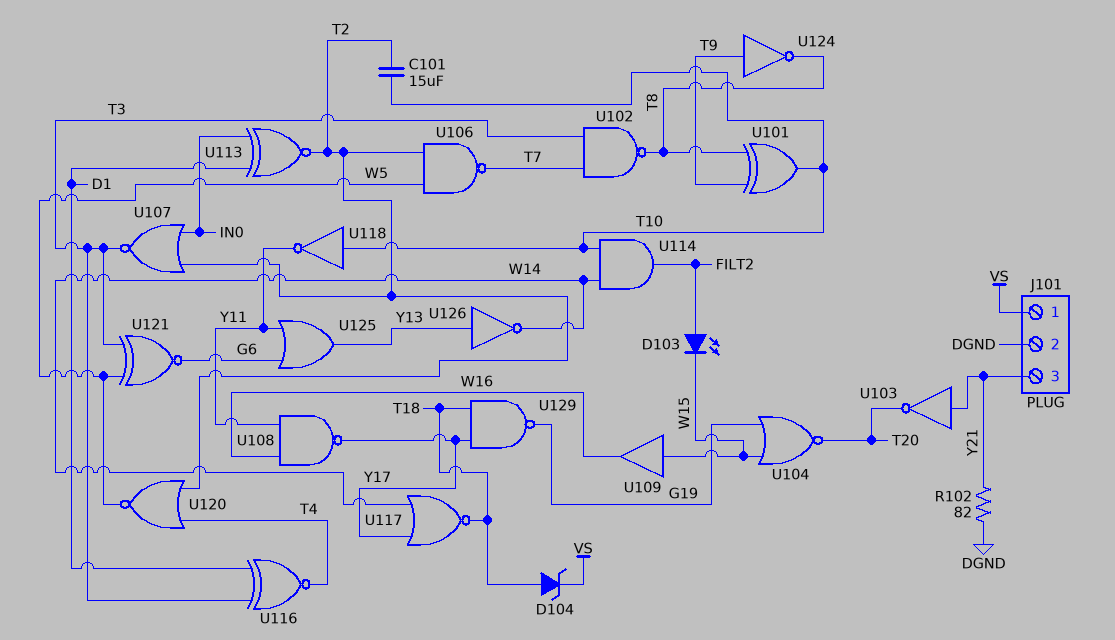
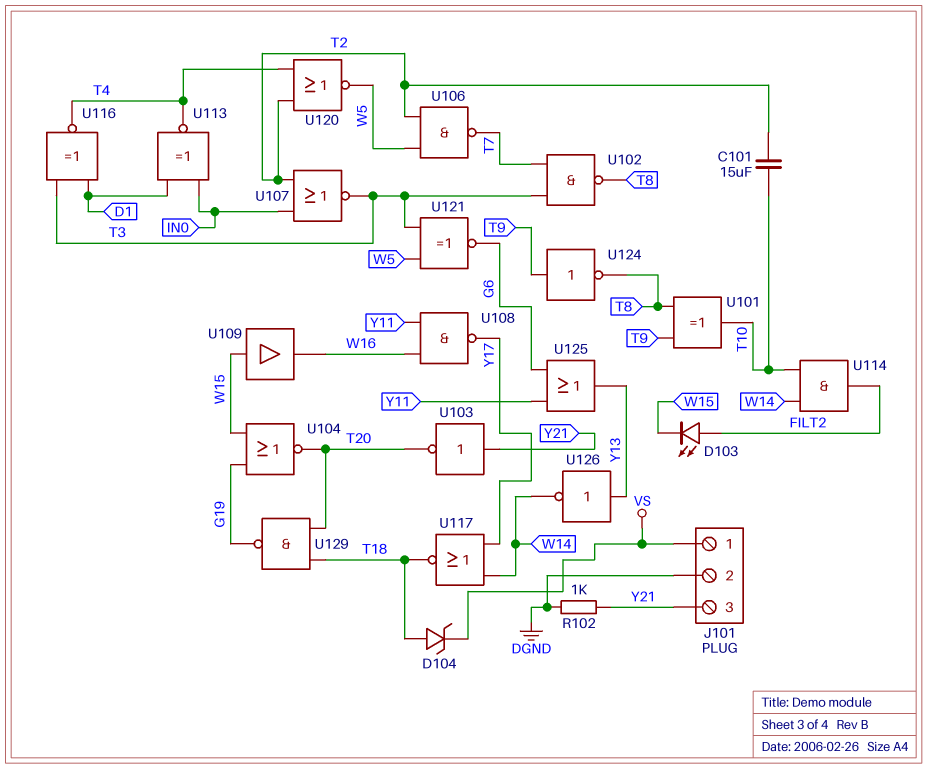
R102: 82 (DGND, Y21) -> 1k (DGND, Y21)
U113: XNOR (in D1, in IN0, out T2) -> XNOR (in D1, in IN0, out T4)
U118: NOT (in T10, out Y11) -> none
U129: NAND (in T18, in Y17, out G19) -> NAND (in T18, in T20, out G19)

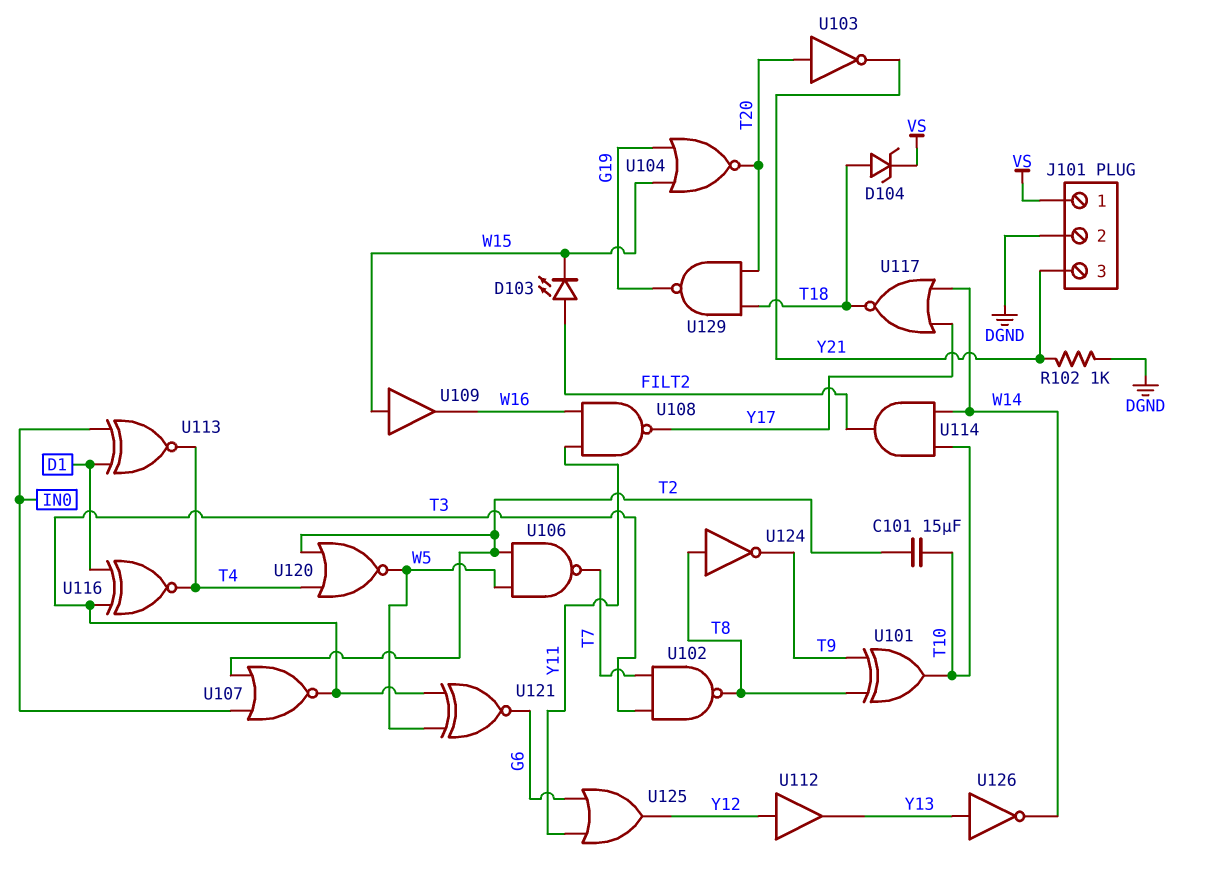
U103: NOT (in Y21, out T20) -> NOT (in T20, out Y21)
U112: none -> buffer (in Y12, out Y13)
U124: NOT (in T9, out T8) -> NOT (in T8, out T9)
U125: OR (in G6, in Y11, out Y13) -> OR (in G6, in Y11, out Y12)

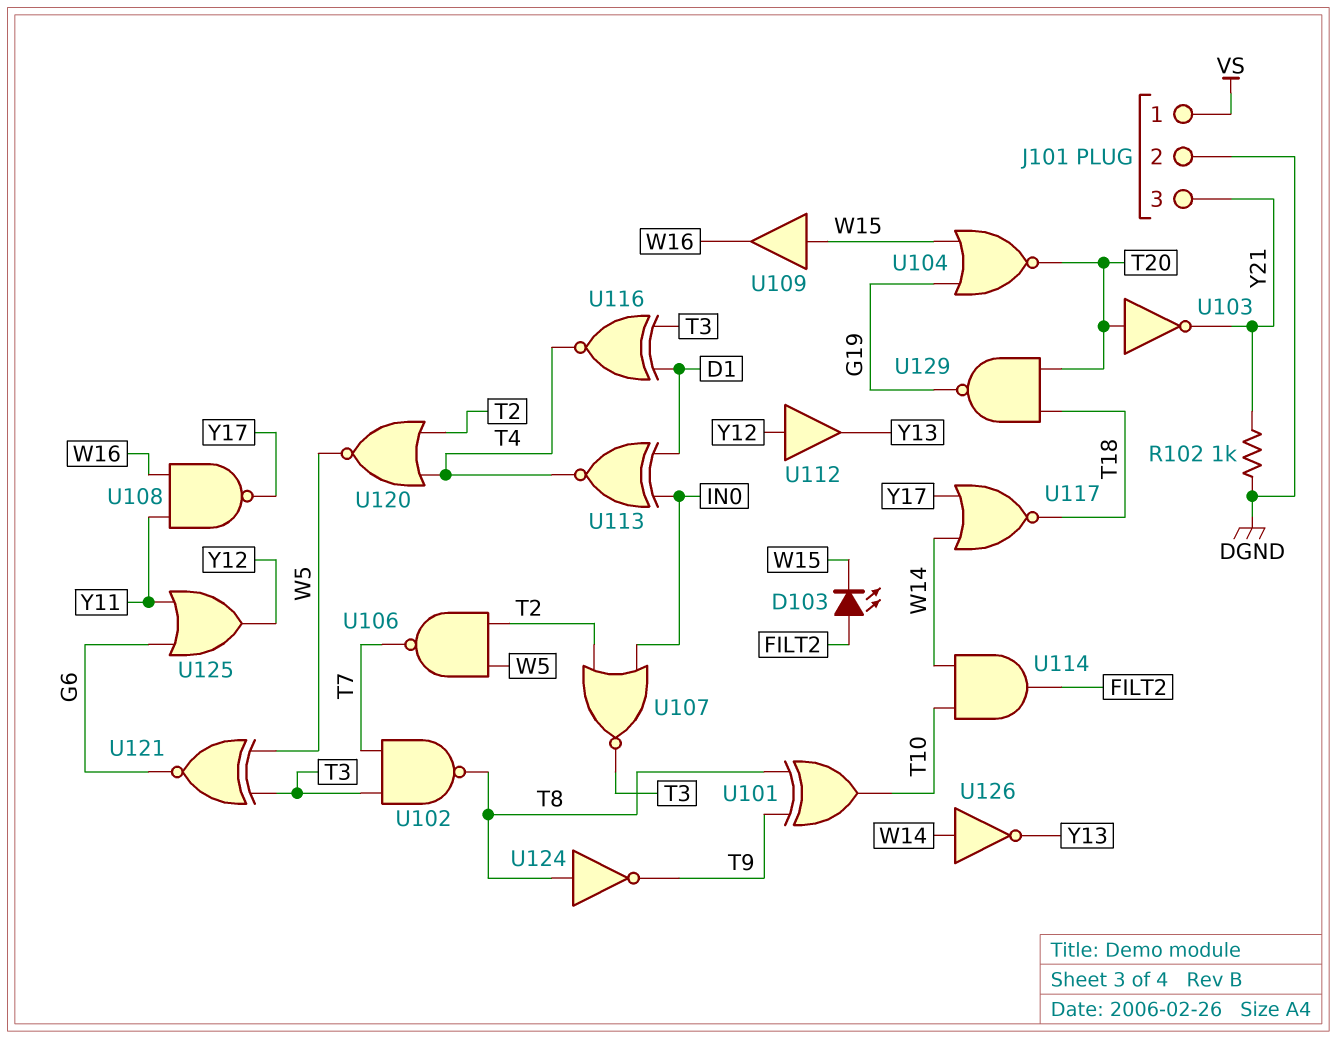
C101: 15uF (T2, T10) -> none
D104: zener (A T18, K VS) -> none
U126: NOT (in Y13, out W14) -> NOT (in W14, out Y13)

